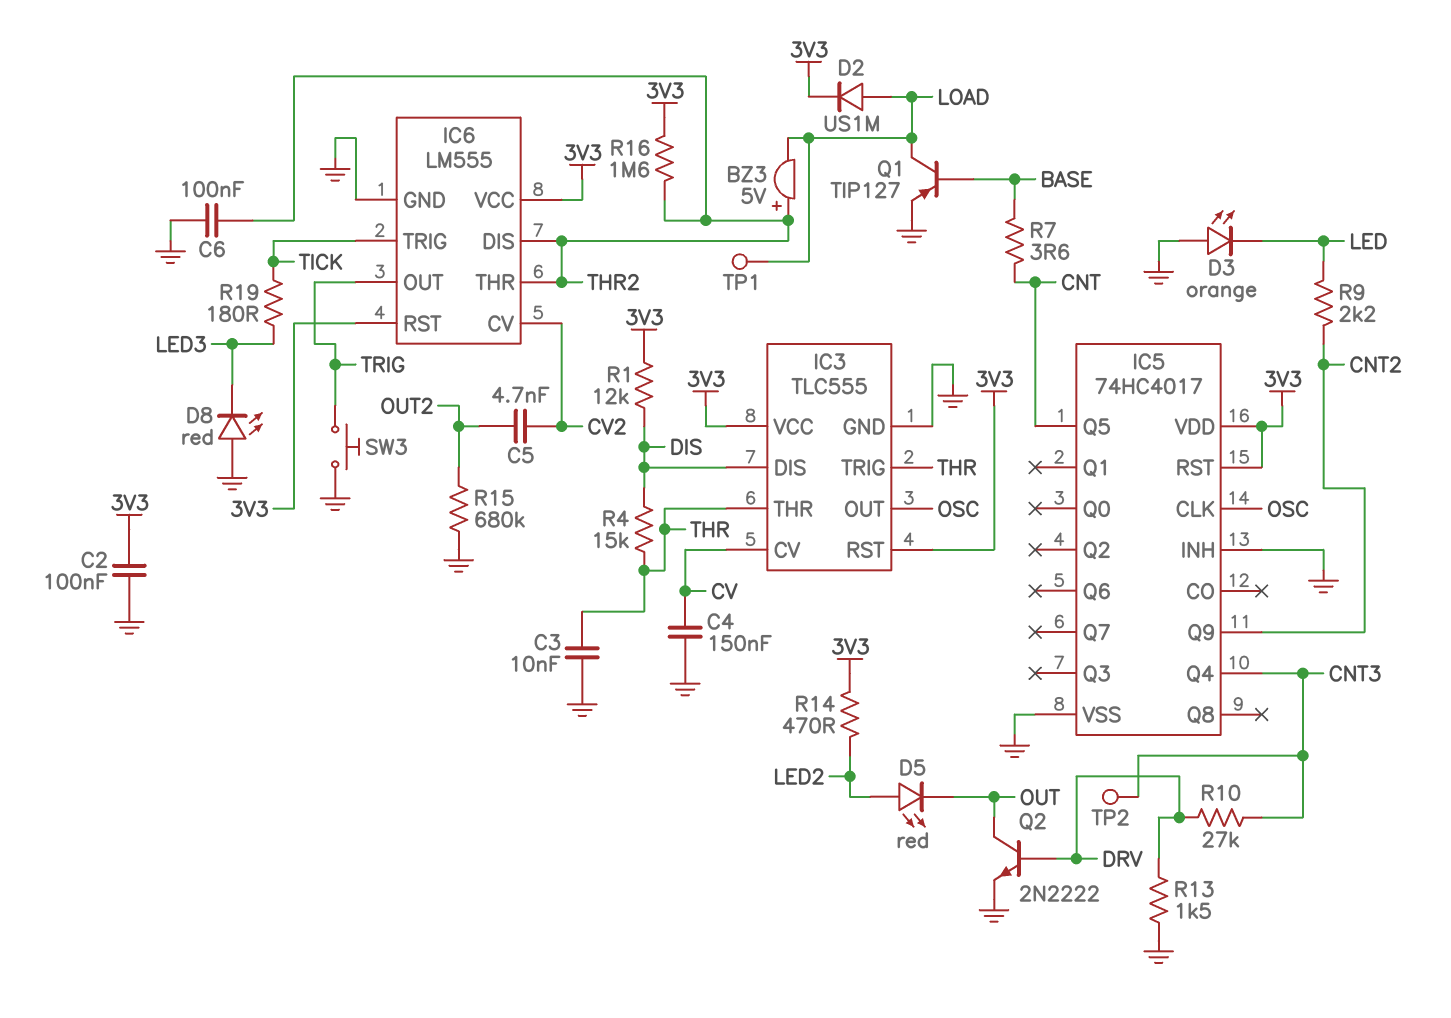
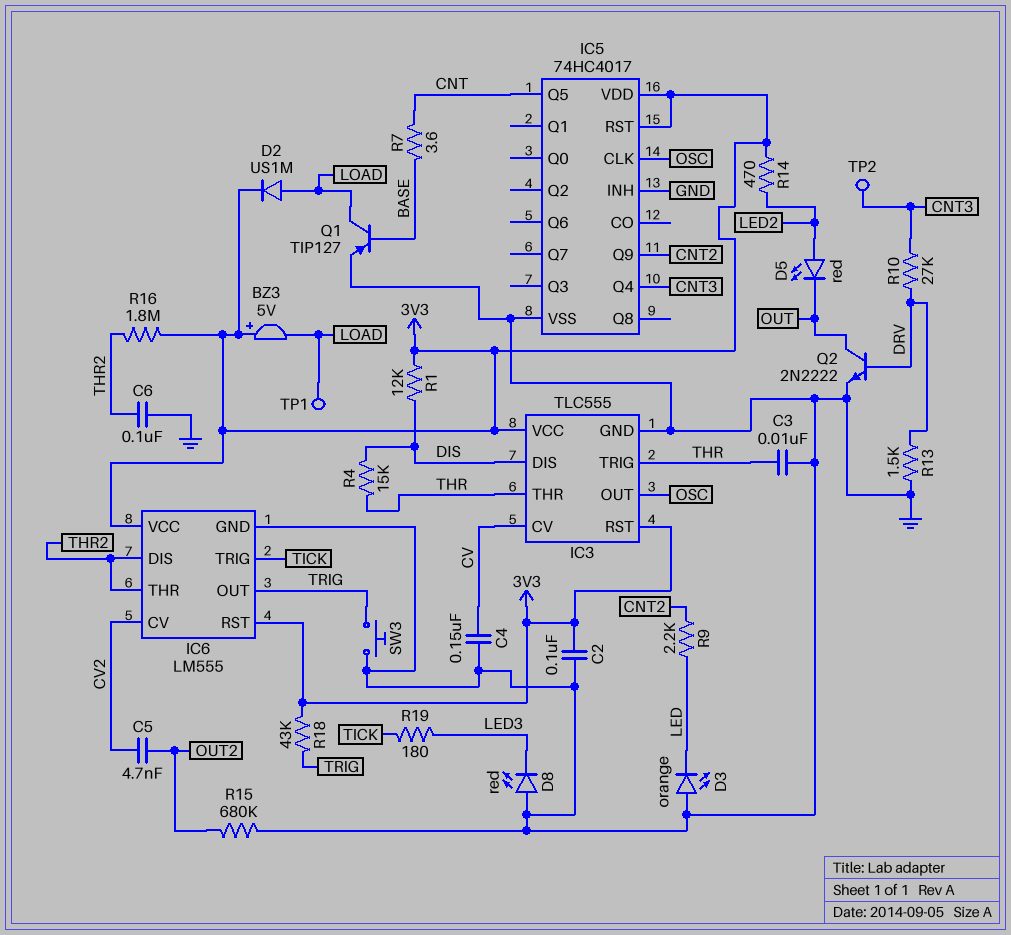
BZ3: buzzer 5V (plus THR2, minus LOAD) -> buzzer 5V (plus 3V3, minus LOAD)
R16: 1.6M (3V3, THR2) -> 1.8M (3V3, THR2)
R18: none -> 43k (3V3, TRIG)

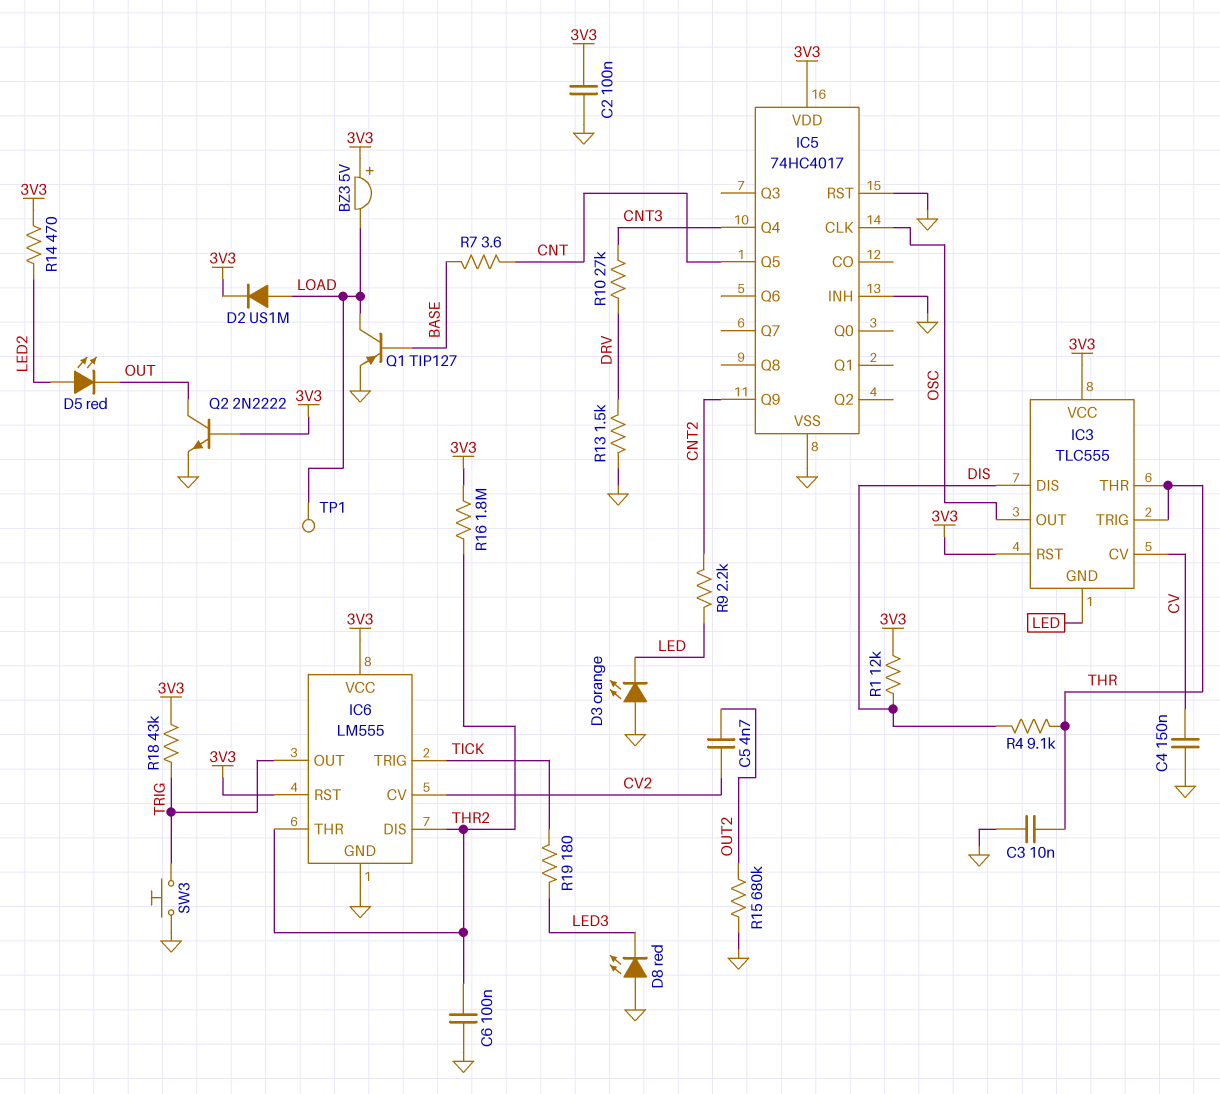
IC3 pin GND: GND -> LED
IC5 pin RST: 3V3 -> GND
Q2: NPN 2N2222 (B DRV, C OUT, E GND) -> NPN 2N2222 (B 3V3, C OUT, E GND)
R4: 15k (DIS, THR) -> 9.1k (DIS, THR)
TP2: test point (CNT3) -> none

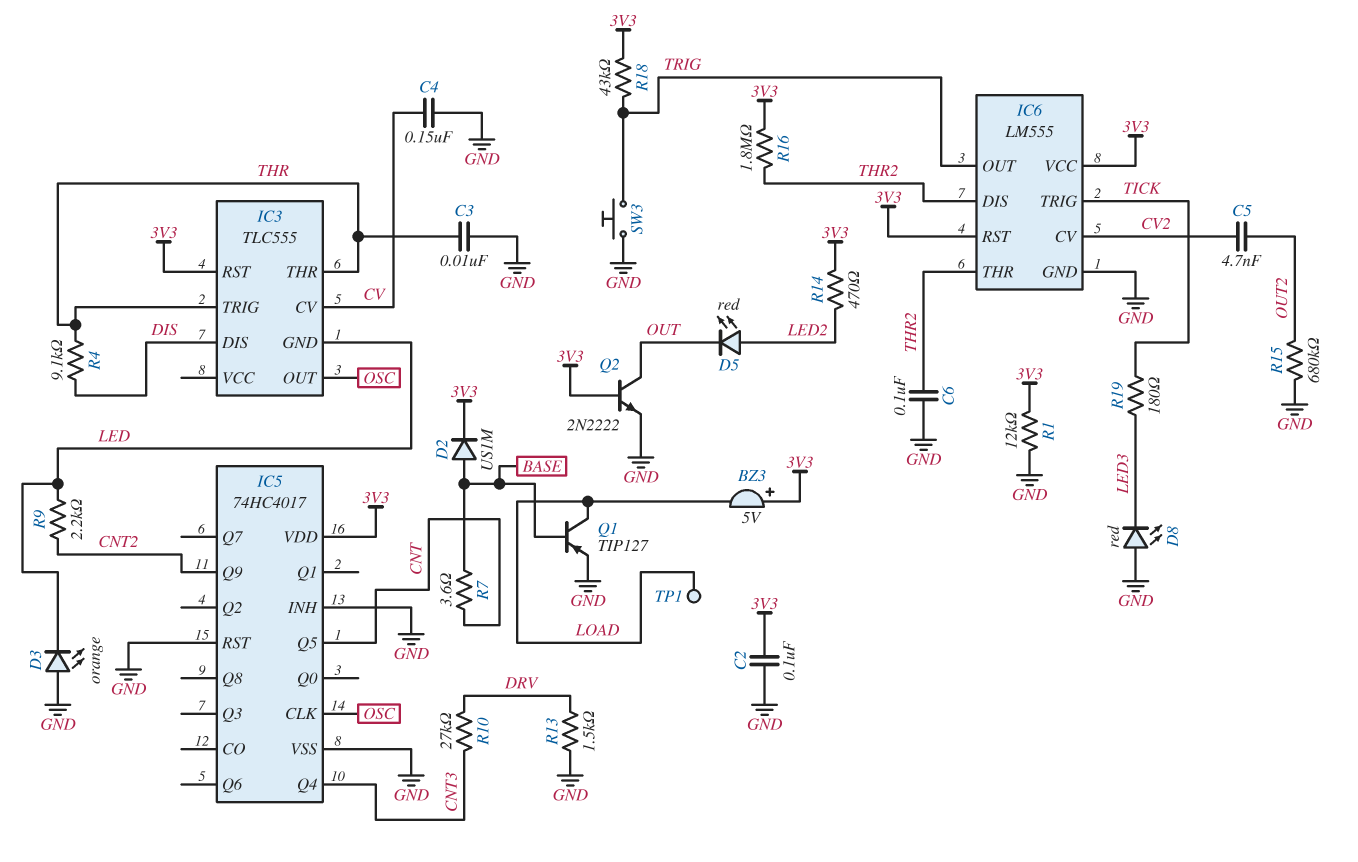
D2: diode US1M (A LOAD, K 3V3) -> diode US1M (A BASE, K 3V3)
IC3 pin VCC: 3V3 -> none
R1: 12k (3V3, DIS) -> 12k (3V3, GND)

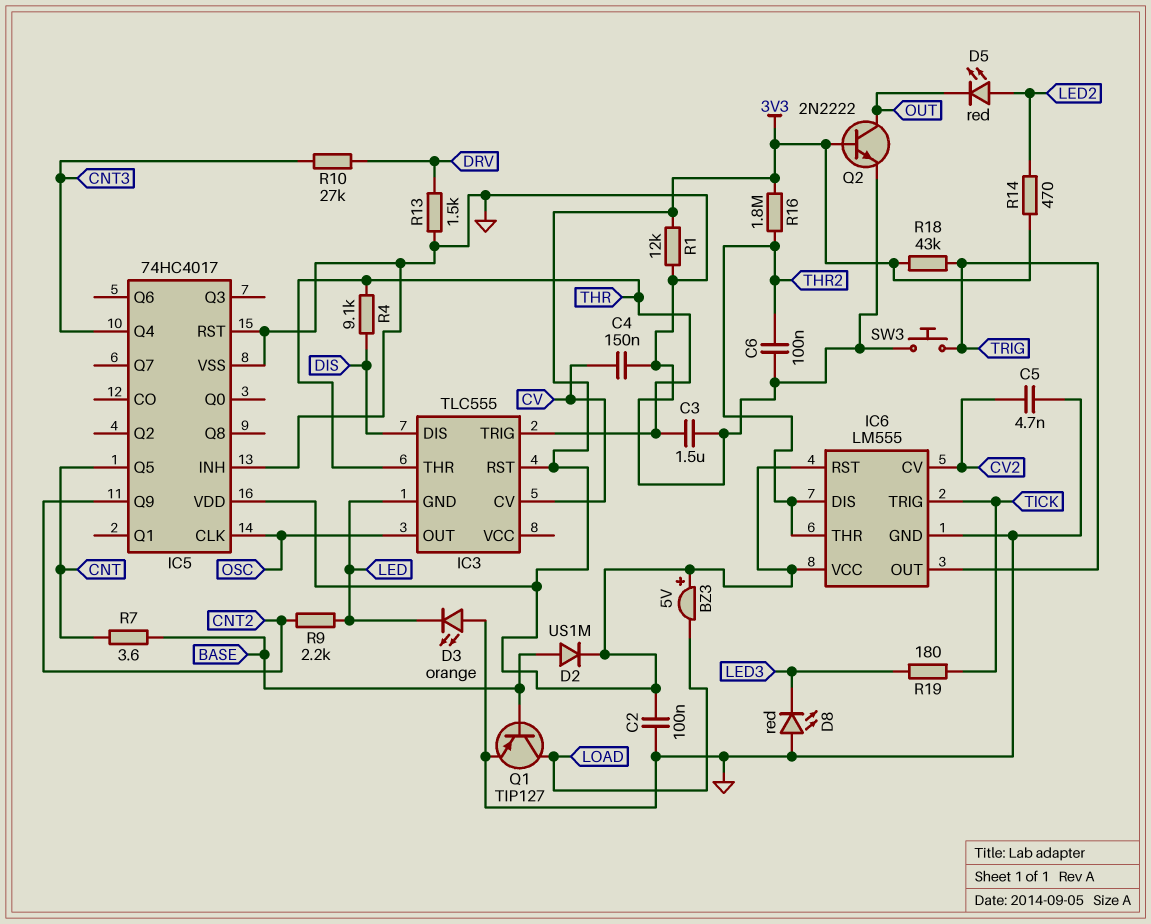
C3: 10nF (GND, THR) -> 1.5uF (GND, THR)
C5: 4.7nF (CV2, OUT2) -> 4.7nF (CV2, GND)
R15: 680k (GND, OUT2) -> none
TP1: test point (LOAD) -> none

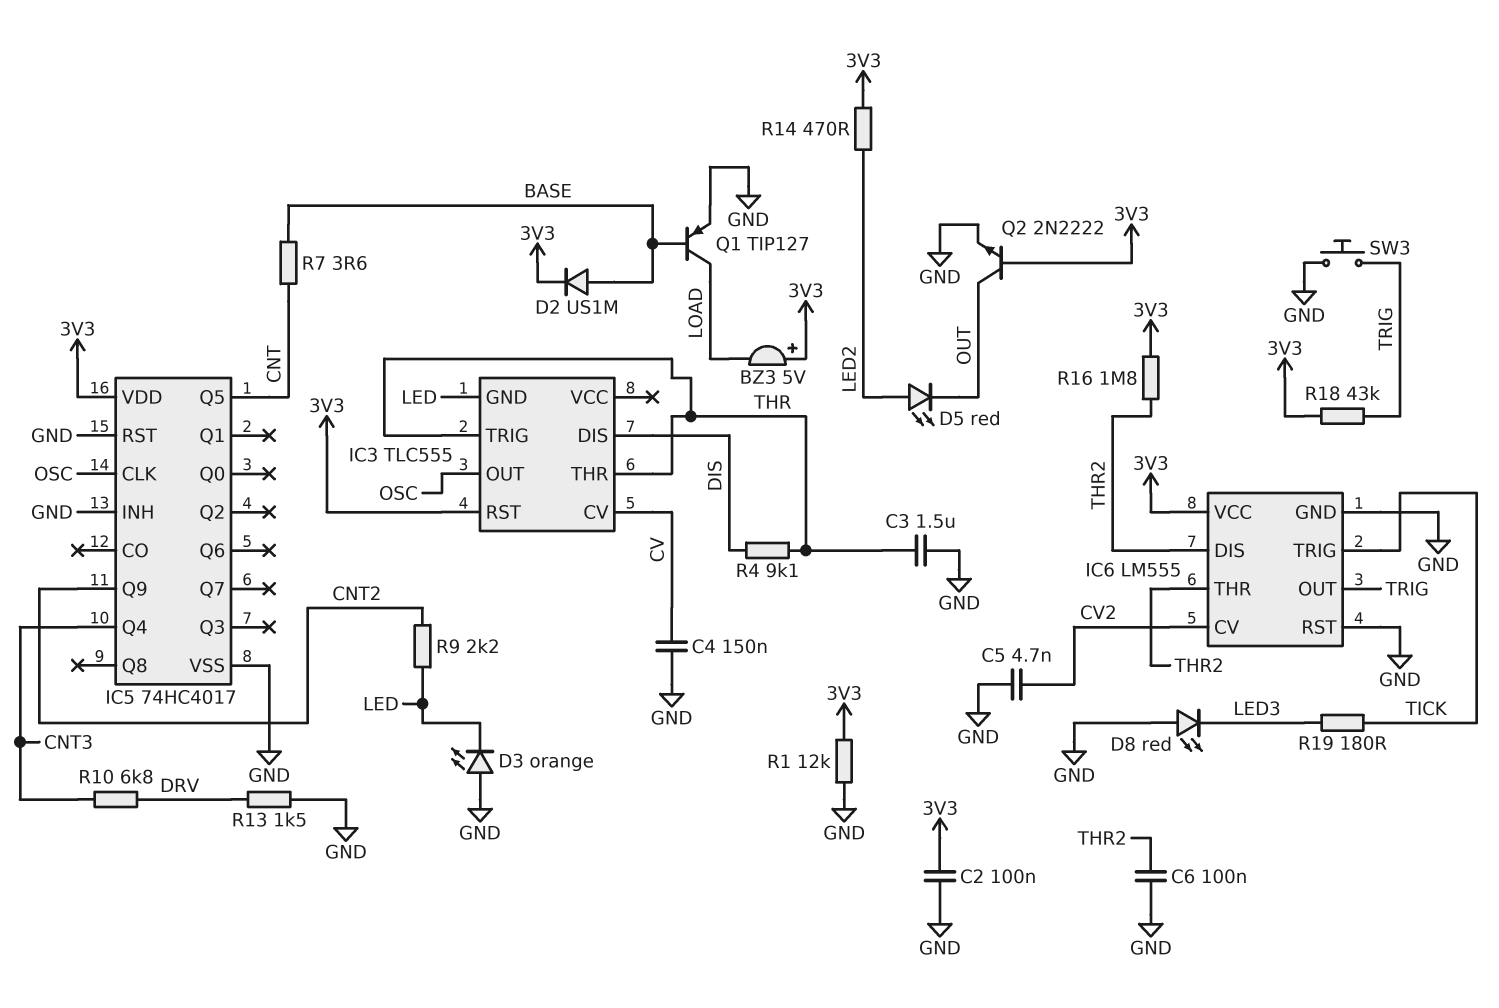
IC6 pin RST: 3V3 -> GND
R10: 27k (CNT3, DRV) -> 6.8k (CNT3, DRV)

